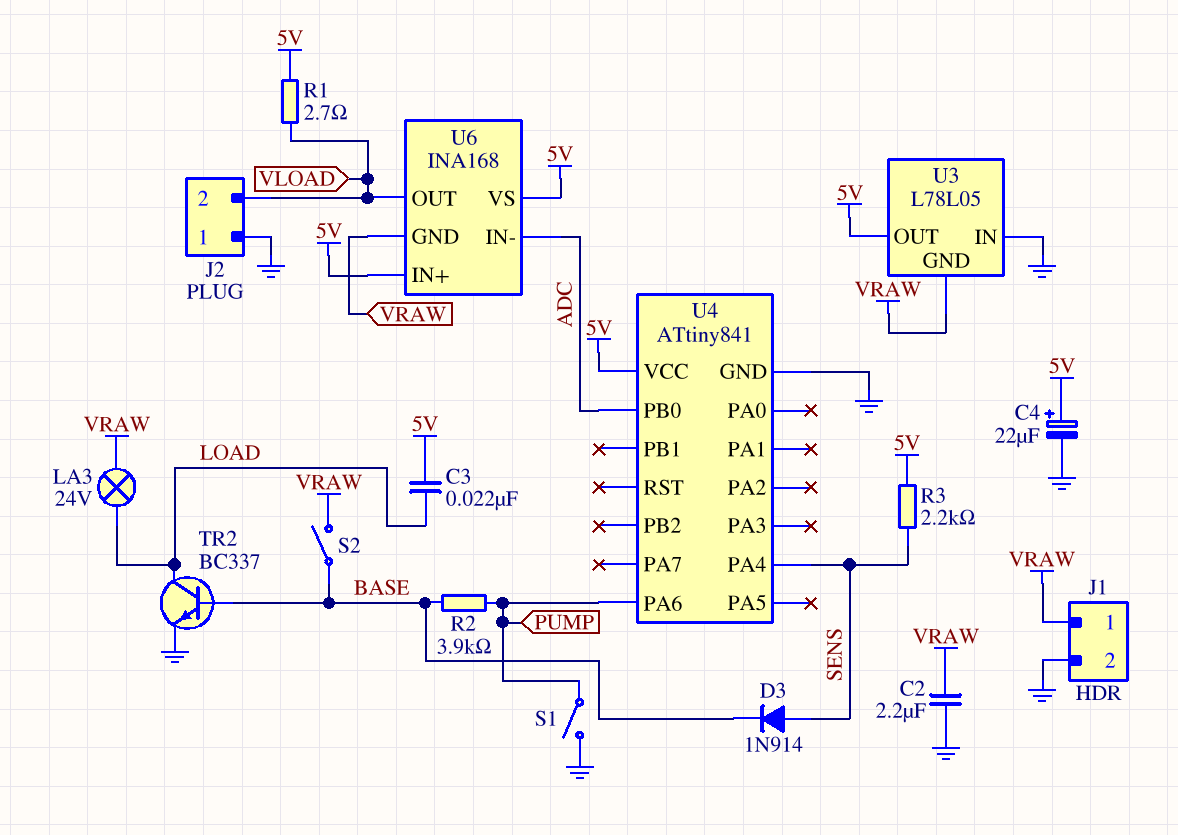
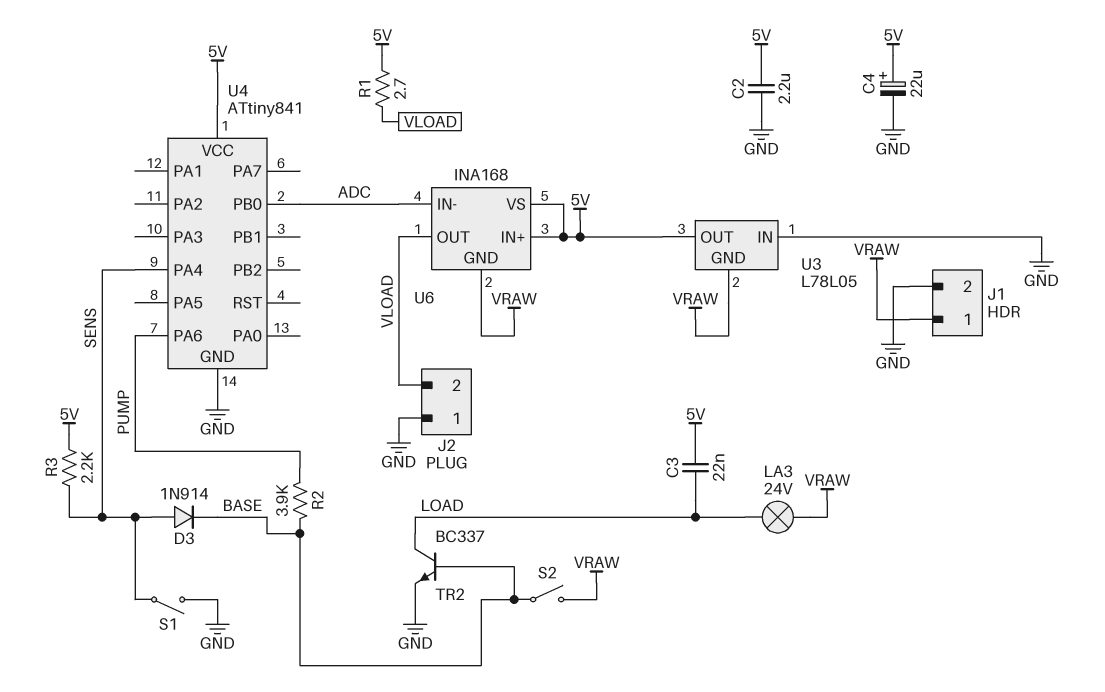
C2: 2.2uF (GND, VRAW) -> 2.2uF (5V, GND)
S1: switch (GND, PUMP) -> switch (GND, SENS)

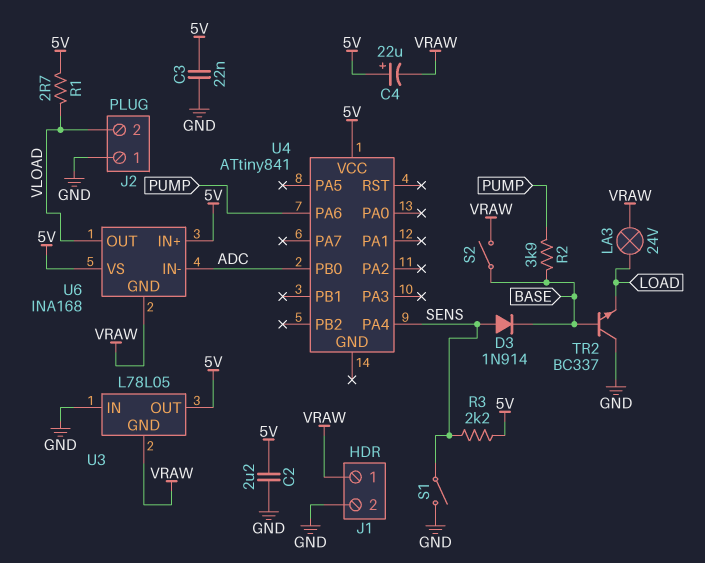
C3: 22nF (5V, LOAD) -> 22nF (5V, GND)
C4: 22uF (plus 5V, minus GND) -> 22uF (plus 5V, minus VRAW)
TR2: NPN BC337 (B BASE, C LOAD, E GND) -> NPN BC337 (B BASE, C GND, E LOAD)
U4 pin GND: GND -> none

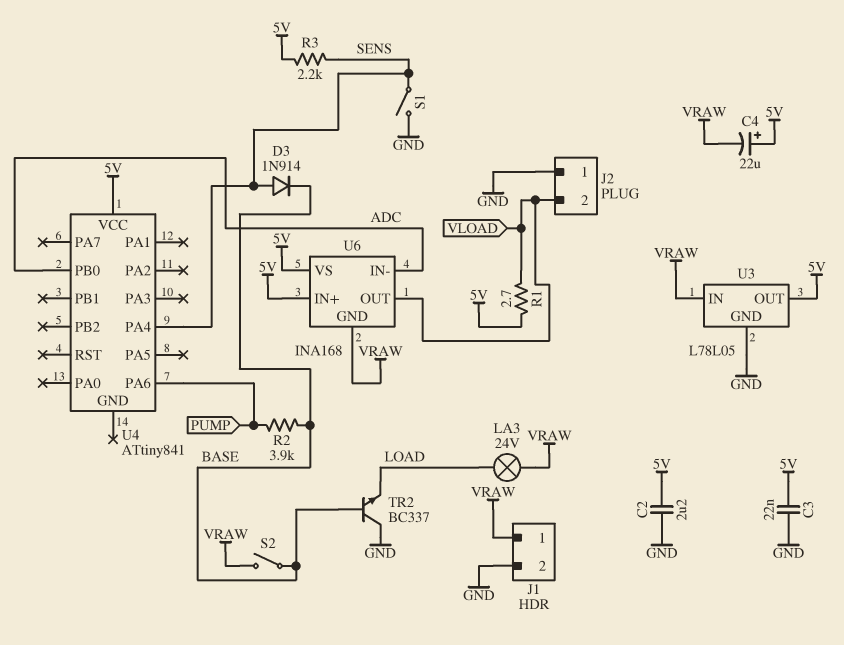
U3 pin GND: VRAW -> GND
U3 pin IN: GND -> VRAW

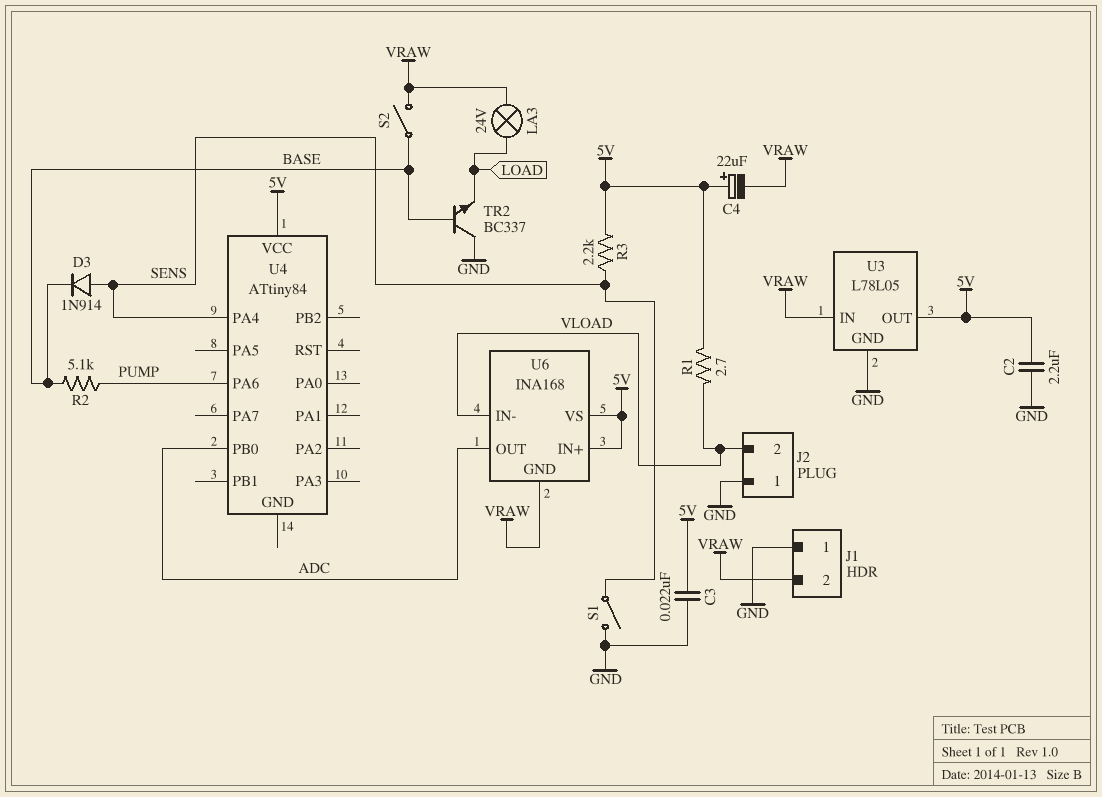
J1 pin 1: VRAW -> GND
J1 pin 2: GND -> VRAW
R2: 3.9k (BASE, PUMP) -> 5.1k (BASE, PUMP)
U4: ATtiny841 -> ATtiny84
U6 pin IN-: ADC -> VLOAD
U6 pin OUT: VLOAD -> ADC

